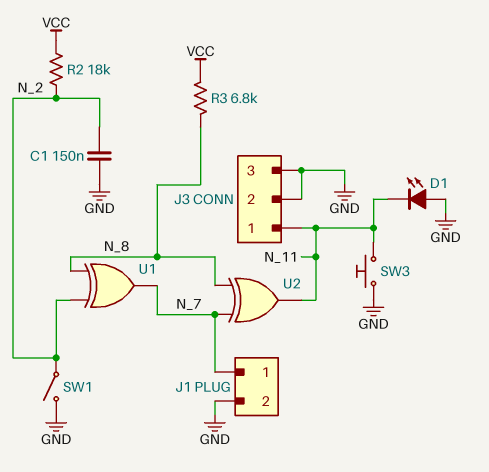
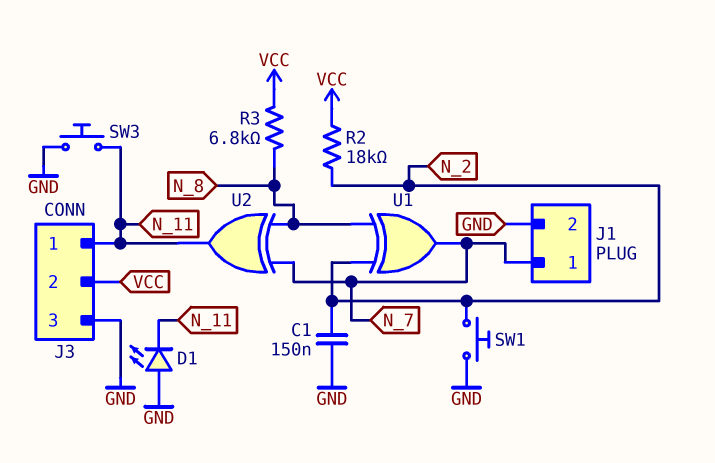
J3 pin 2: GND -> VCC
SW1: switch (GND, N_2) -> button (GND, N_2)

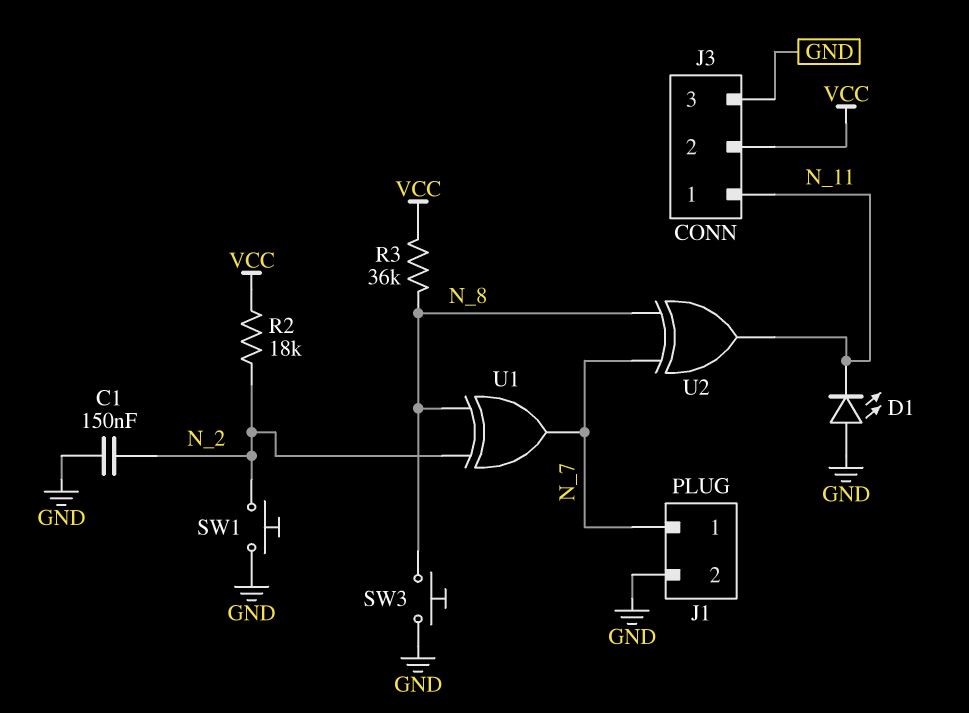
R3: 6.8k (N_8, VCC) -> 36k (N_8, VCC)
SW3: button (GND, N_11) -> button (GND, N_8)

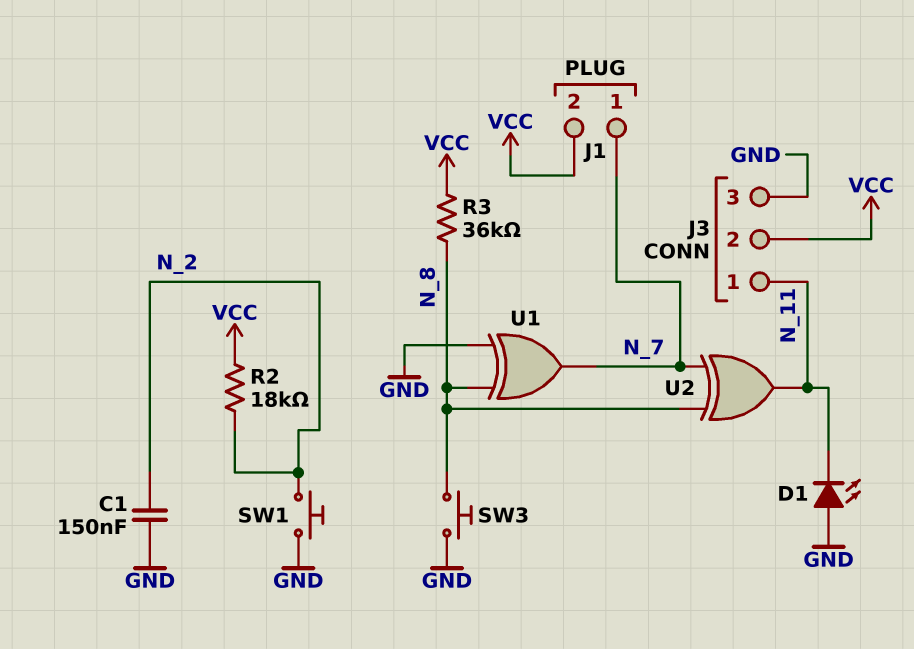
J1 pin 2: GND -> VCC
U1: XOR (in N_2, in N_8, out N_7) -> XOR (in GND, in N_8, out N_7)

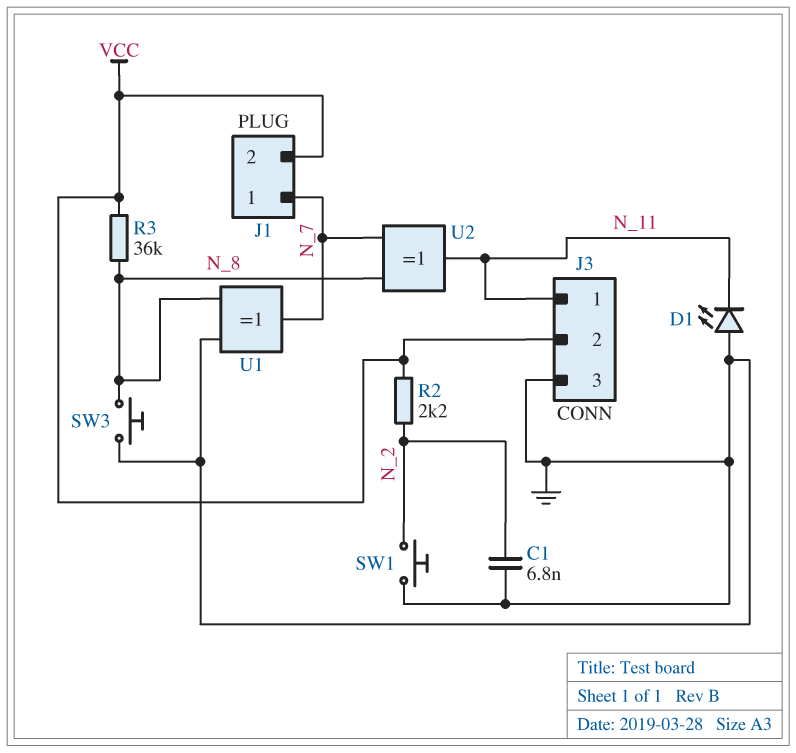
C1: 150nF (GND, N_2) -> 6.8nF (GND, N_2)
R2: 18k (N_2, VCC) -> 2.2k (N_2, VCC)

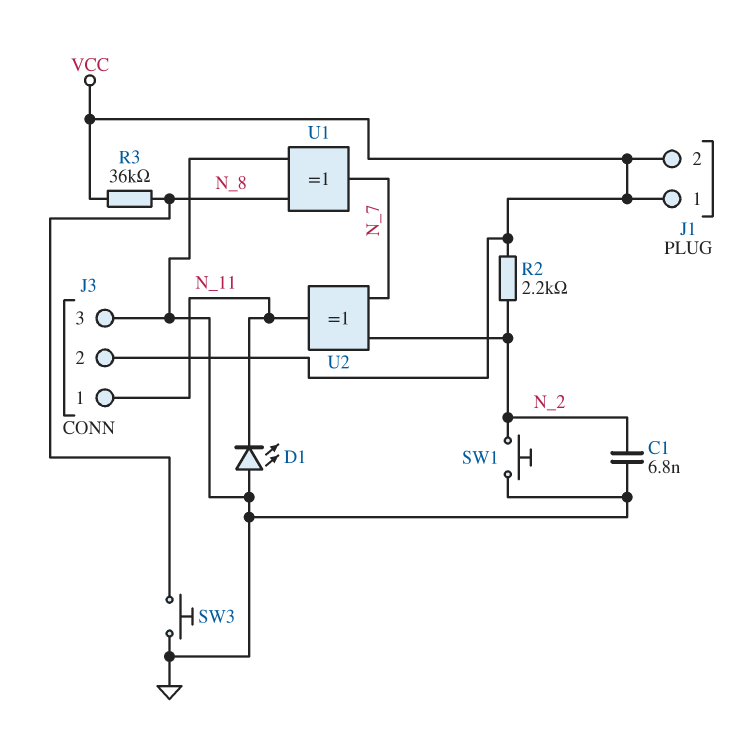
J1 pin 1: N_7 -> VCC
U2: XOR (in N_7, in N_8, out N_11) -> XOR (in N_2, in N_7, out N_11)

